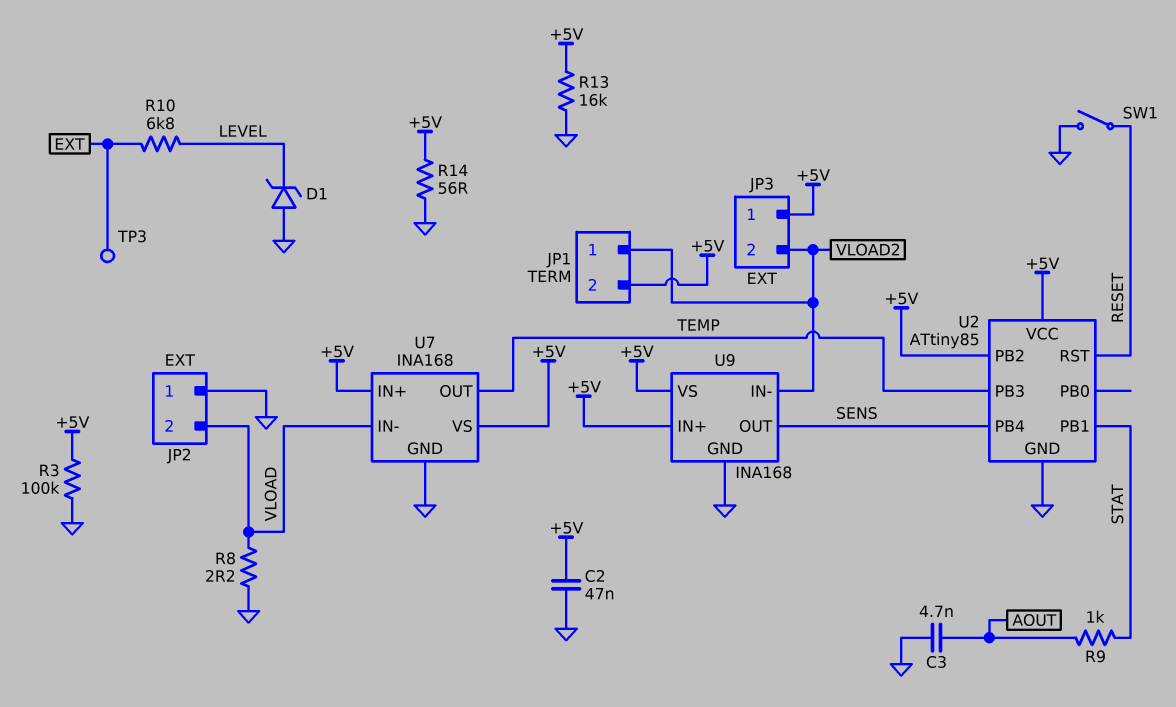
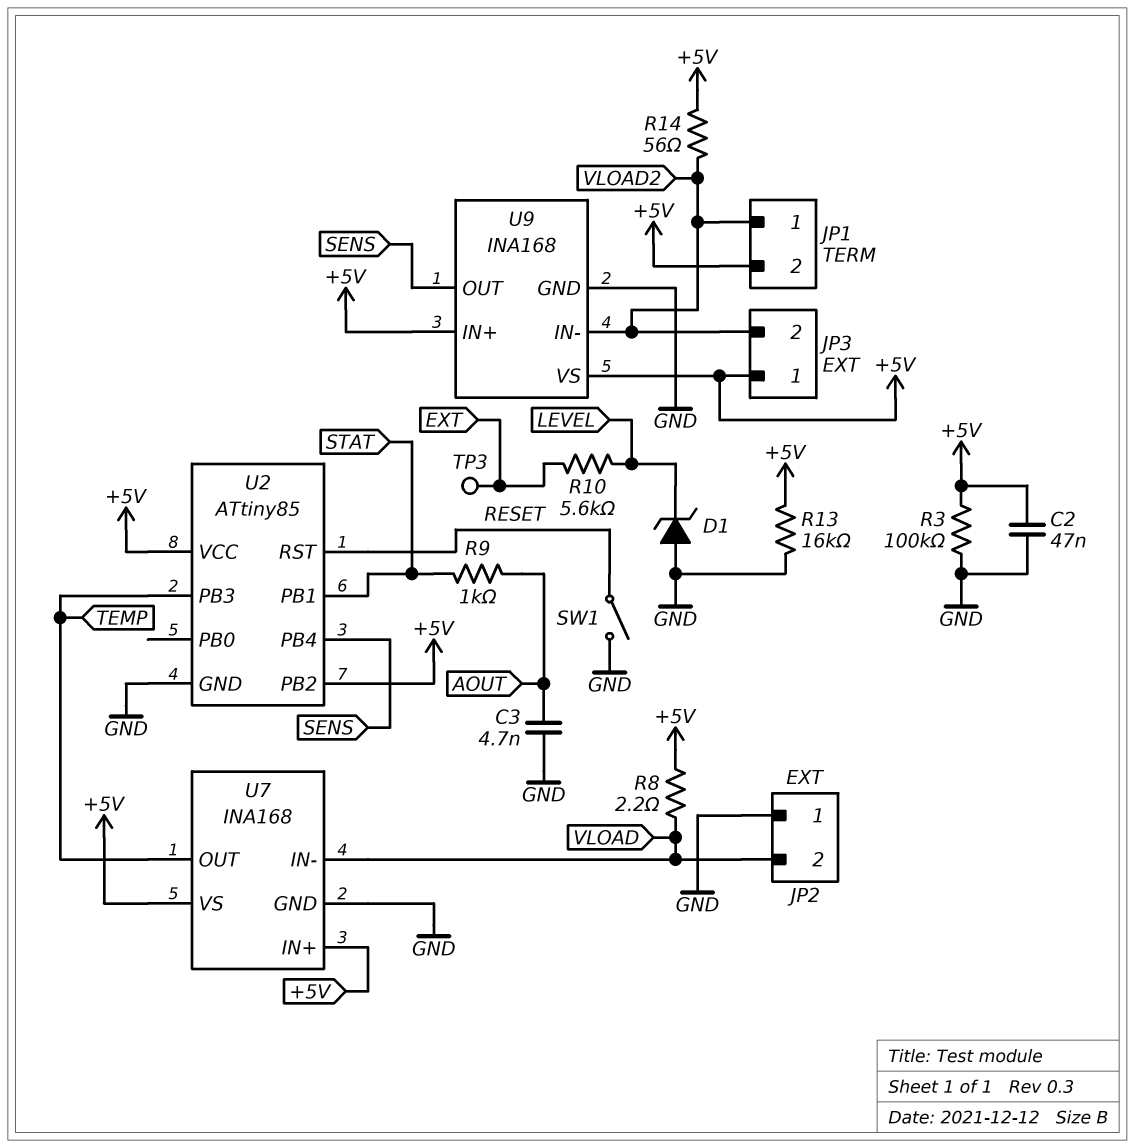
R8: 2.2 (GND, VLOAD) -> 2.2 (+5V, VLOAD)
R10: 6.8k (EXT, LEVEL) -> 5.6k (EXT, LEVEL)
R14: 56 (+5V, GND) -> 56 (+5V, VLOAD2)

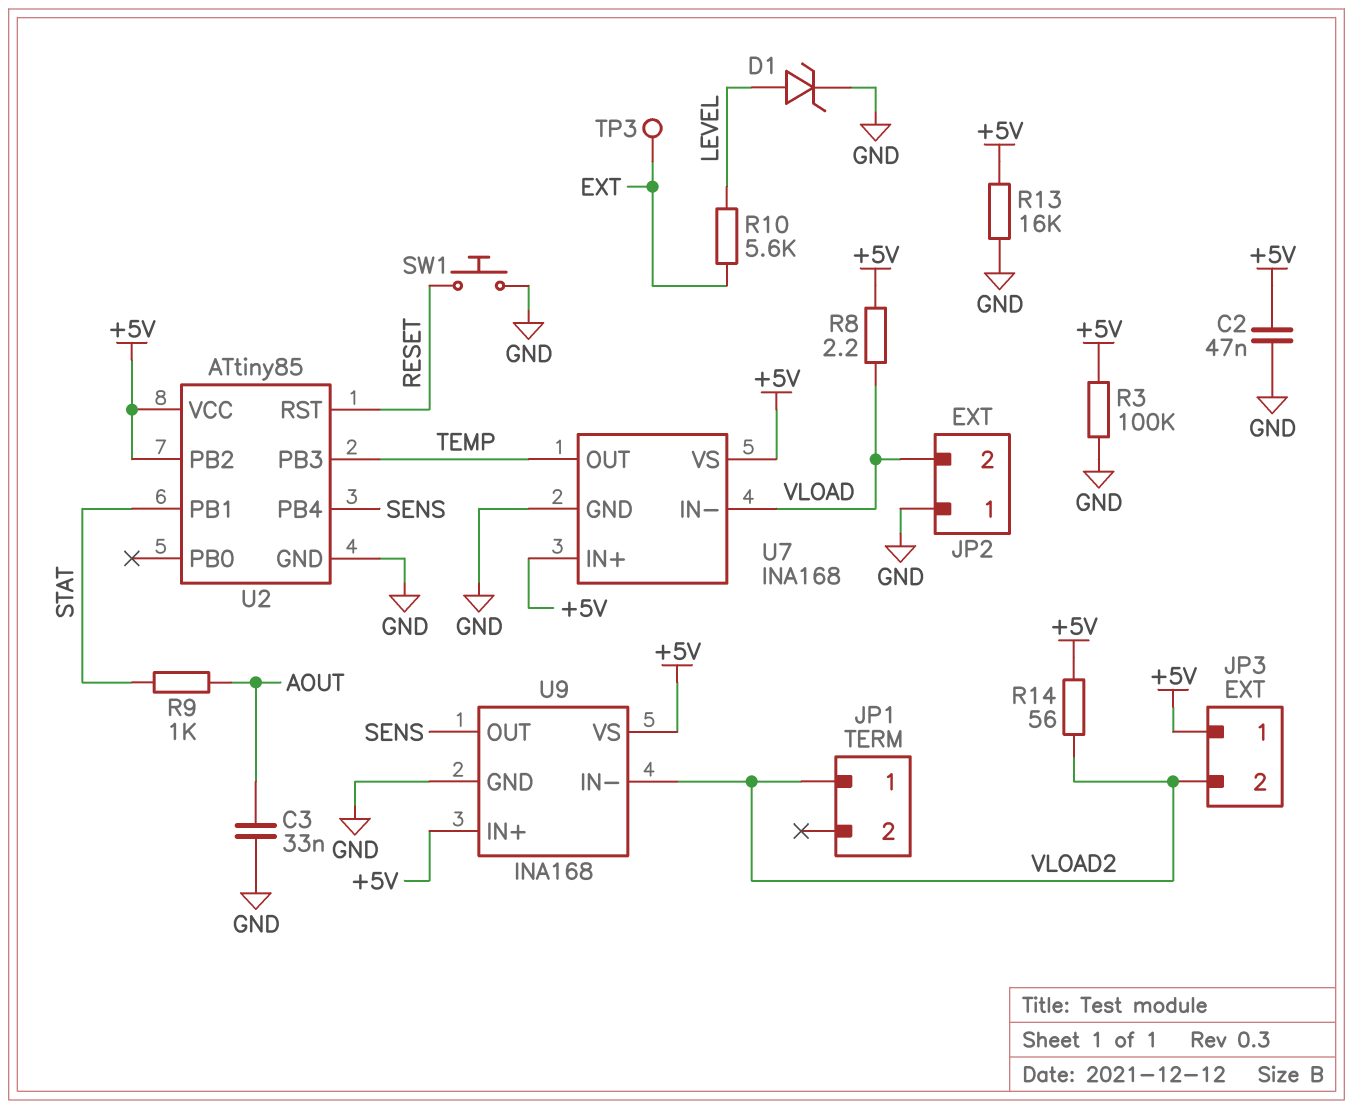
C3: 4.7nF (AOUT, GND) -> 33nF (AOUT, GND)
D1: zener (A GND, K LEVEL) -> zener (A LEVEL, K GND)
JP1 pin 2: +5V -> none
SW1: switch (GND, RESET) -> button (GND, RESET)

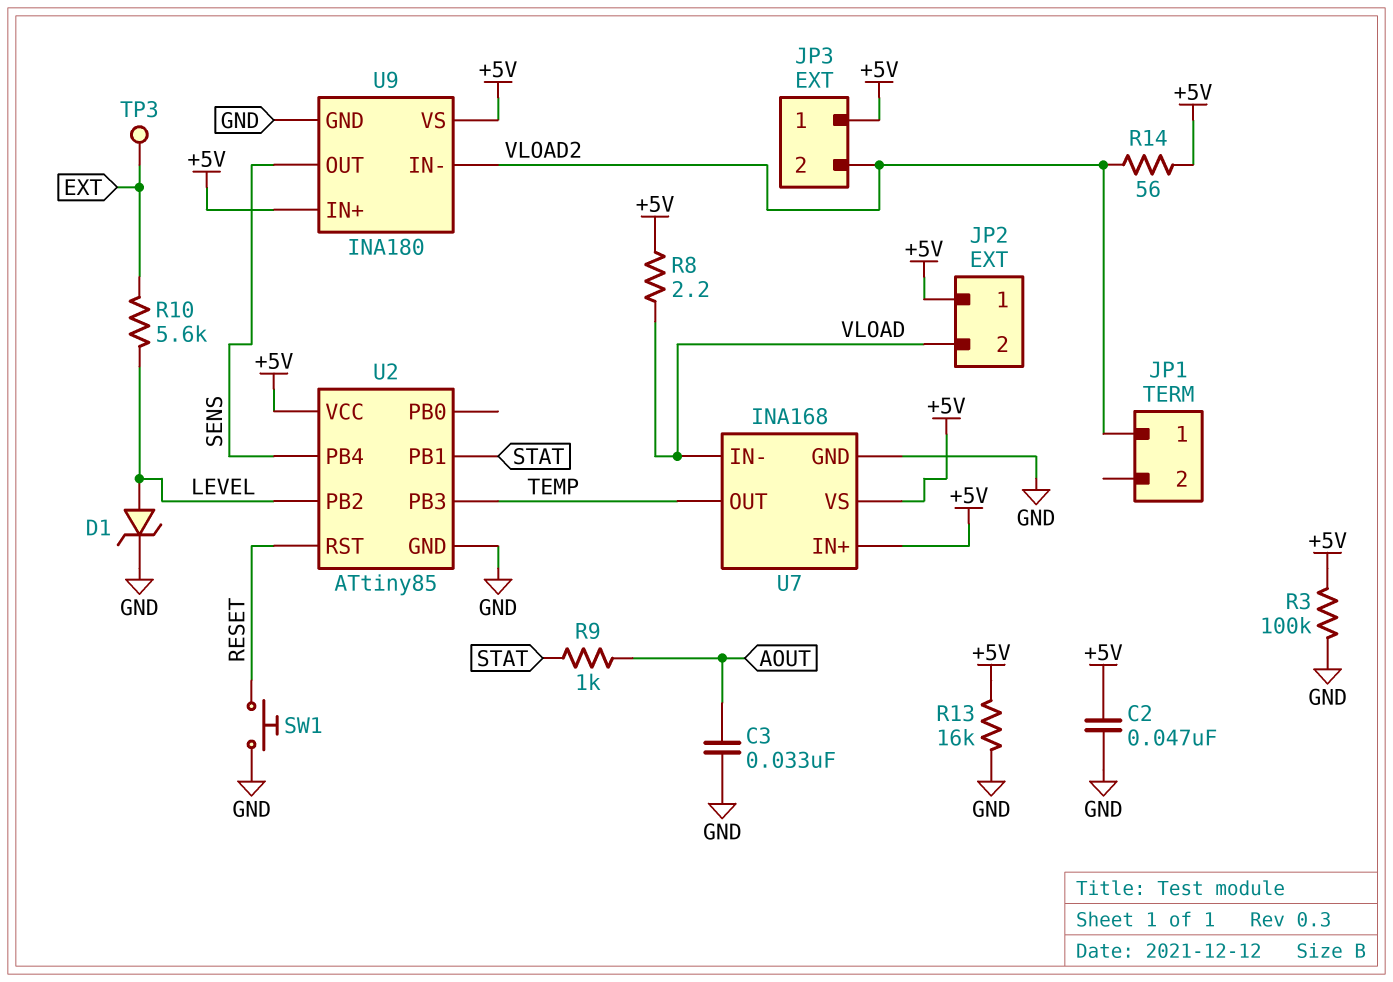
JP2 pin 1: GND -> +5V
U2 pin PB2: +5V -> LEVEL
U9: INA168 -> INA180

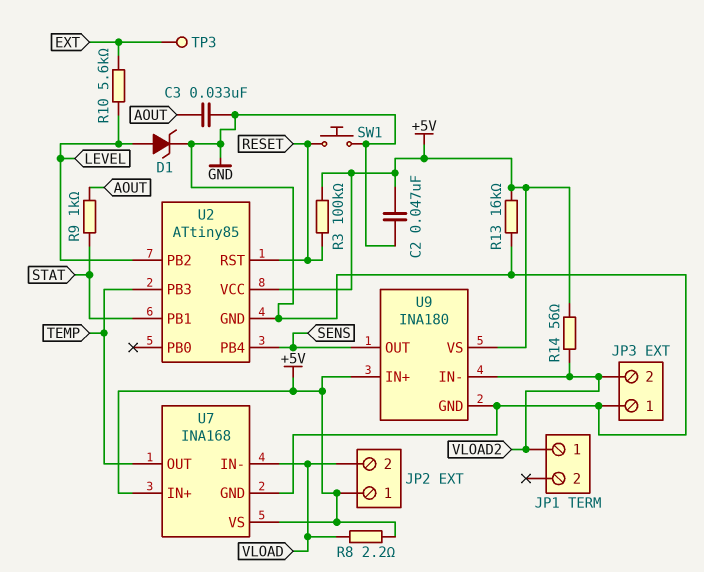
JP3 pin 1: +5V -> GND
R3: 100k (+5V, GND) -> 100k (+5V, RESET)

